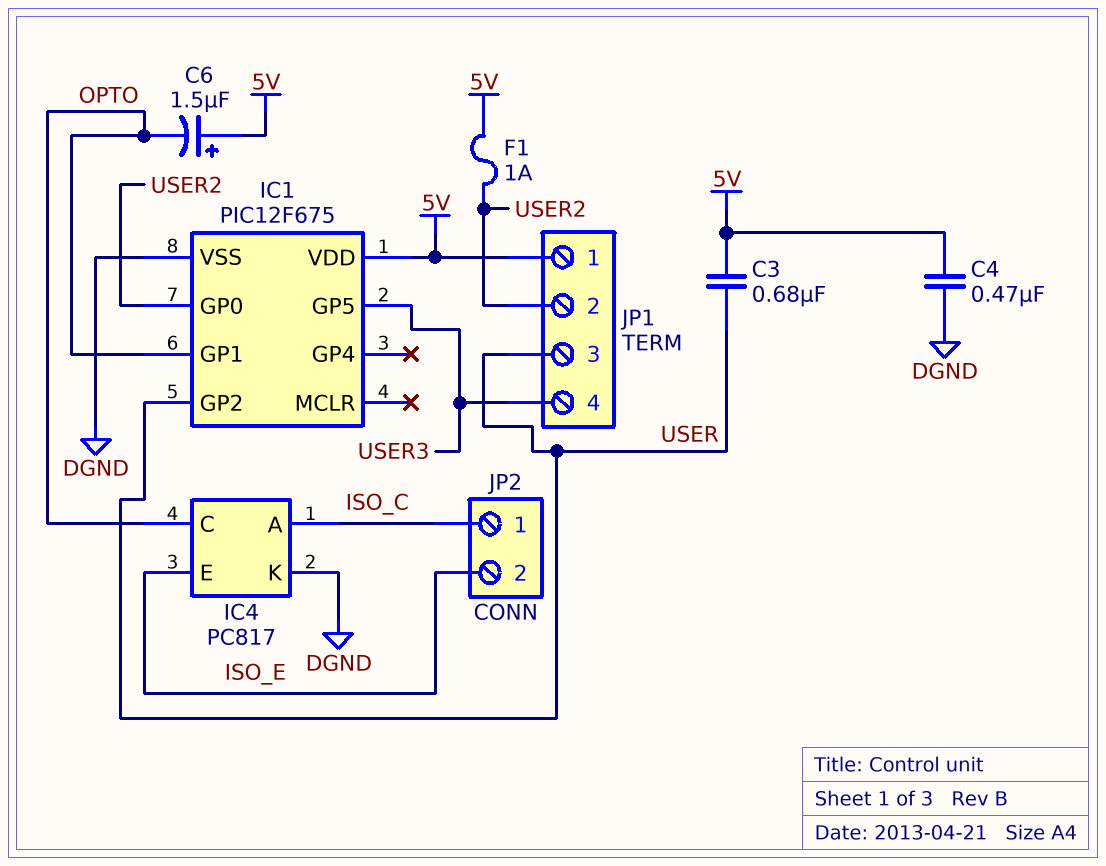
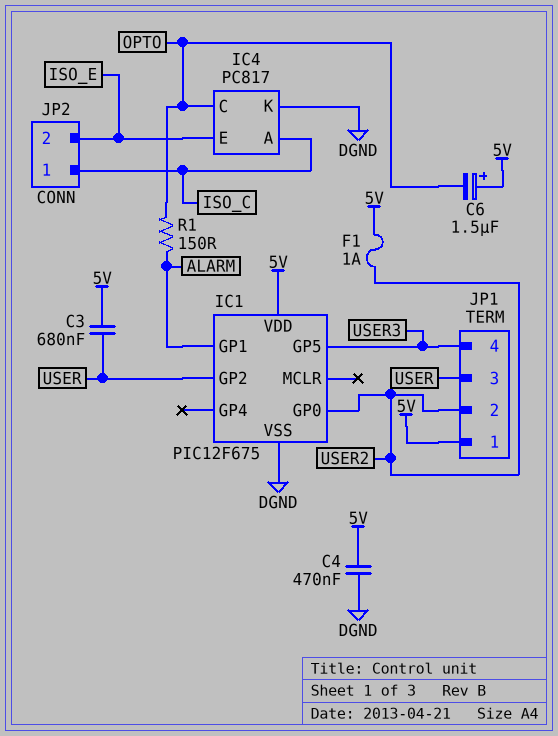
IC1 pin GP1: OPTO -> ALARM
R1: none -> 150 (ALARM, OPTO)

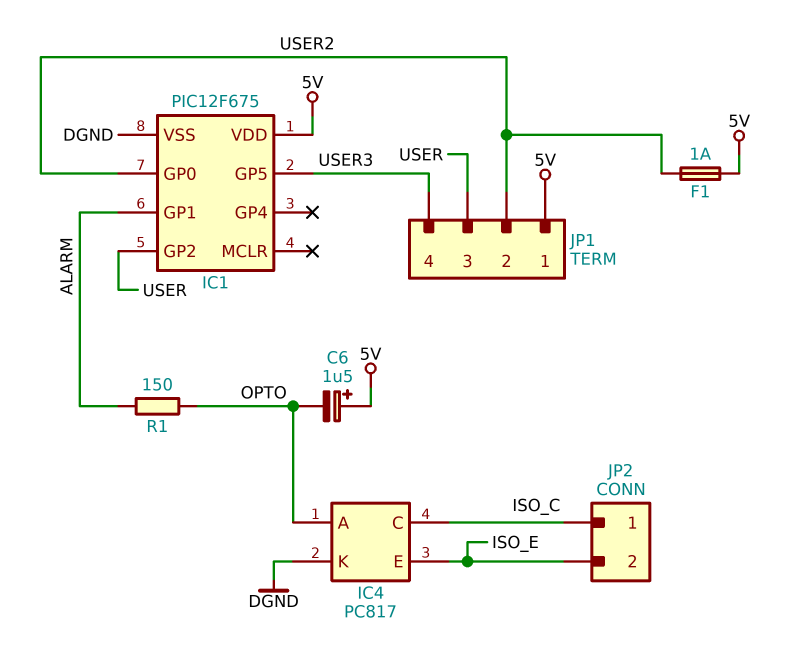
C3: 680nF (5V, USER) -> none
C4: 470nF (5V, DGND) -> none
IC4 pin A: ISO_C -> OPTO
IC4 pin C: OPTO -> ISO_C

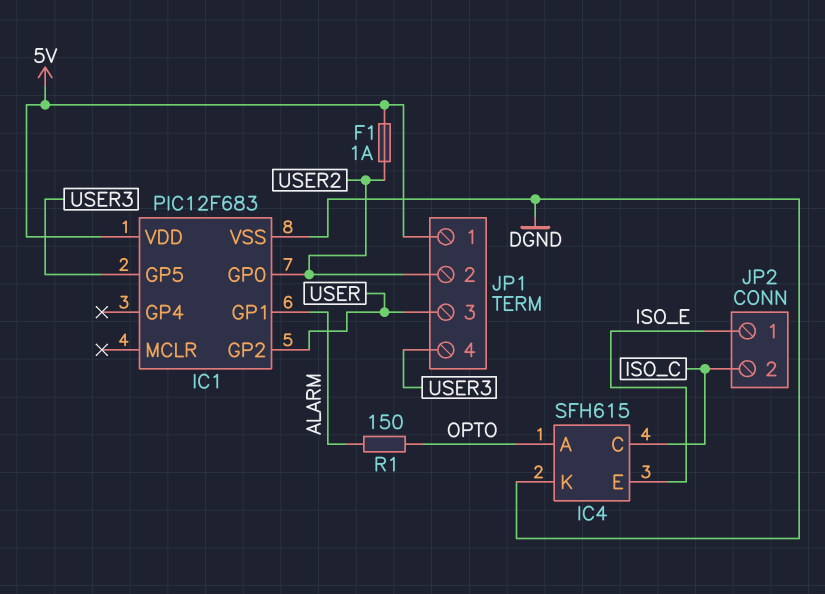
C6: 1.5uF (plus 5V, minus OPTO) -> none
IC1: PIC12F675 -> PIC12F683
IC4: PC817 -> SFH615
JP2 pin 1: ISO_C -> ISO_E
JP2 pin 2: ISO_E -> ISO_C

